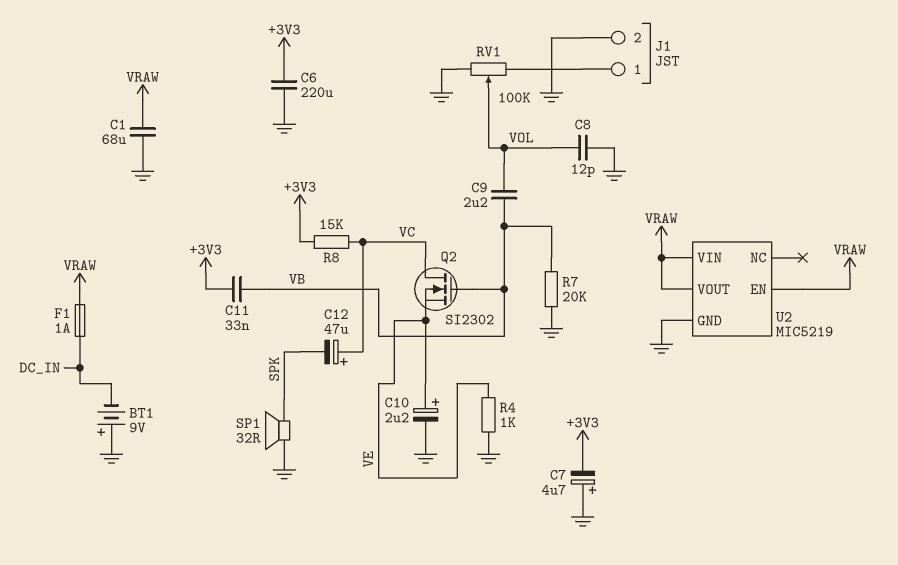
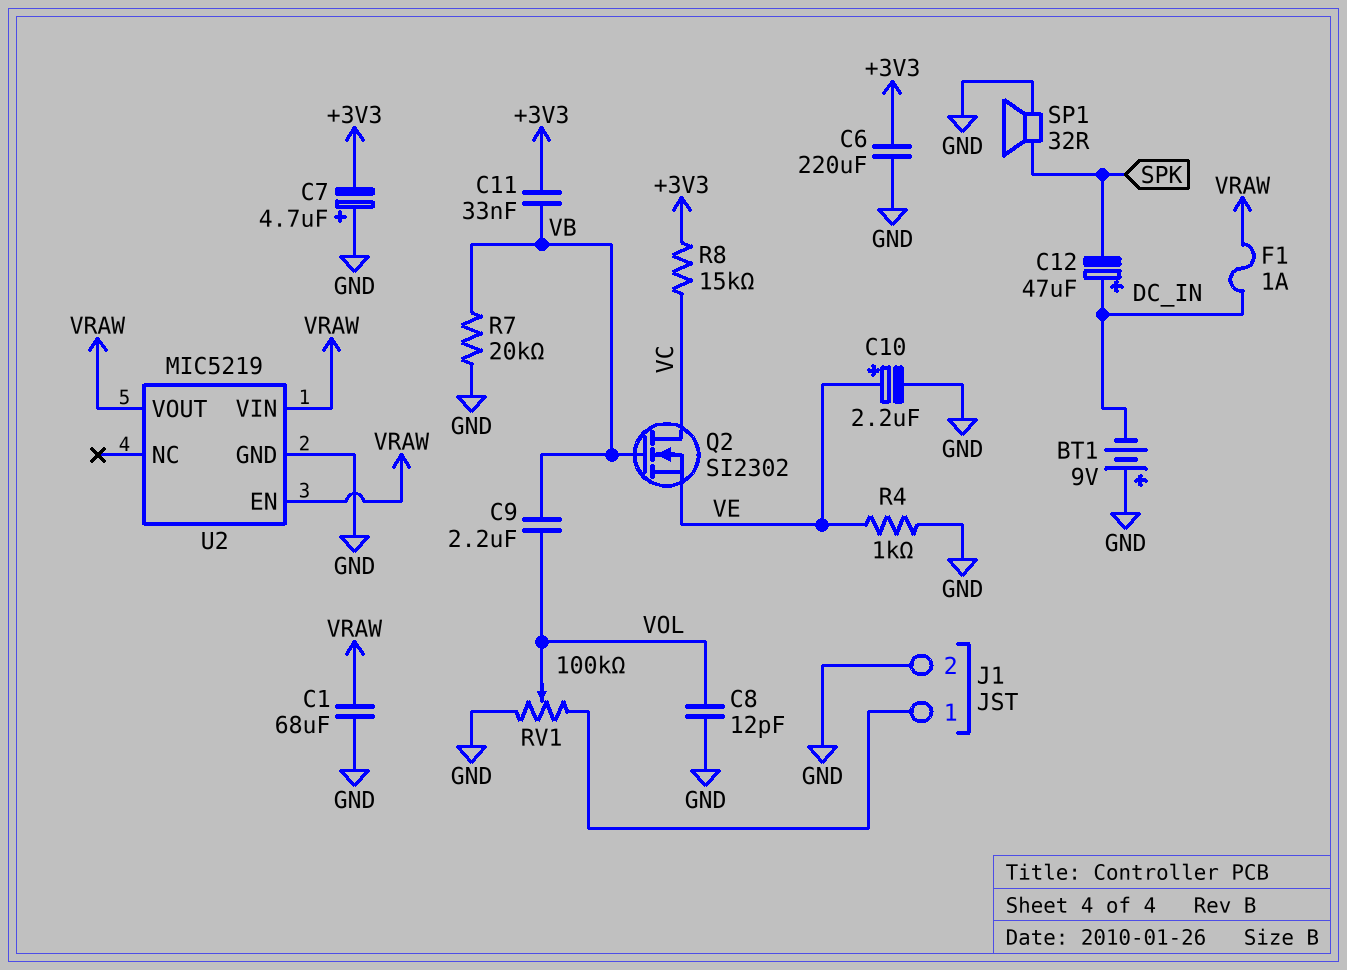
C12: 47uF (plus VC, minus SPK) -> 47uF (plus DC_IN, minus SPK)

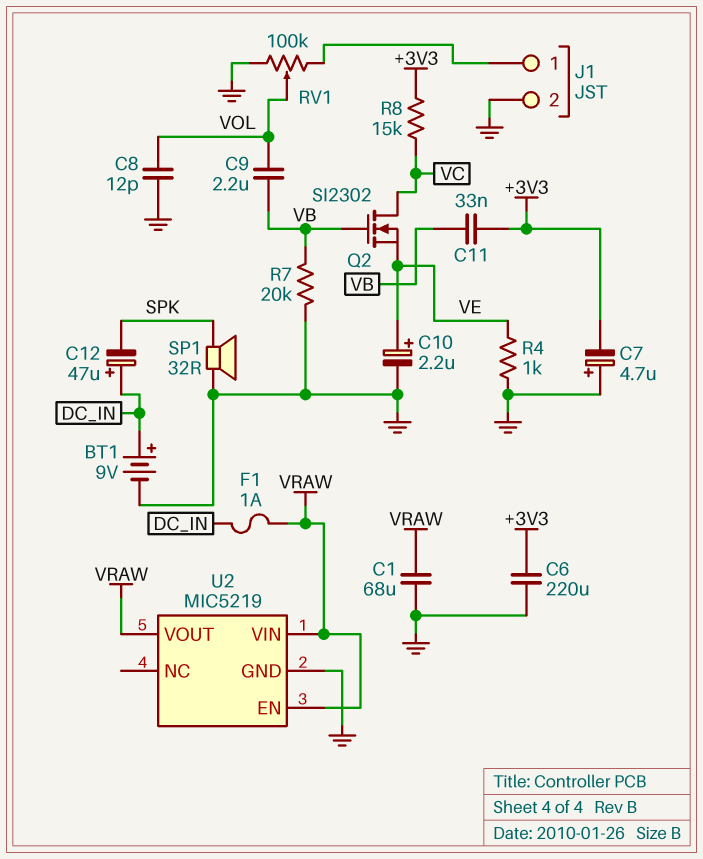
BT1: 9V (plus GND, minus DC_IN) -> 9V (plus DC_IN, minus GND)

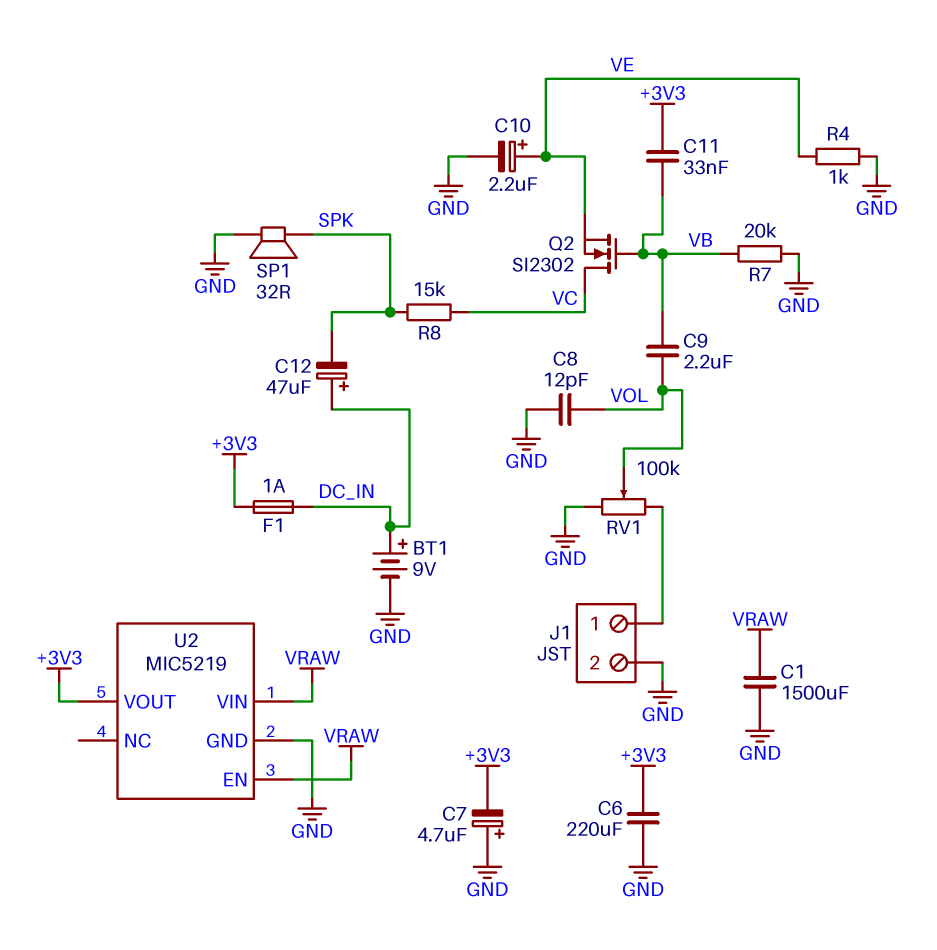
C1: 68uF (GND, VRAW) -> 1500uF (GND, VRAW)
F1: 1A (DC_IN, VRAW) -> 1A (+3V3, DC_IN)
R8: 15k (+3V3, VC) -> 15k (SPK, VC)
U2 pin VOUT: VRAW -> +3V3

